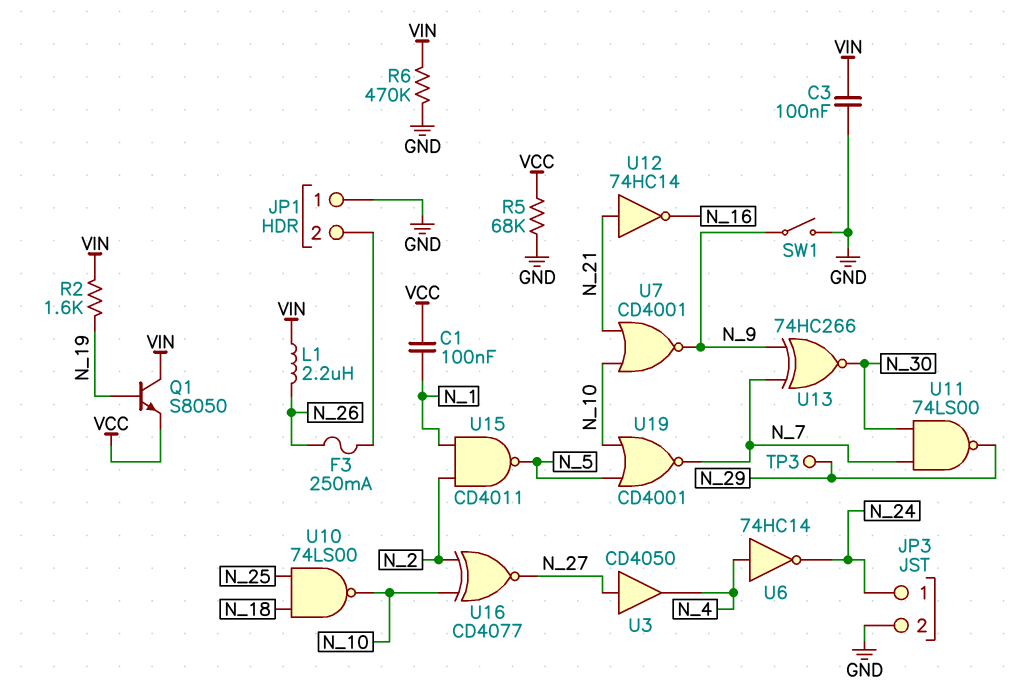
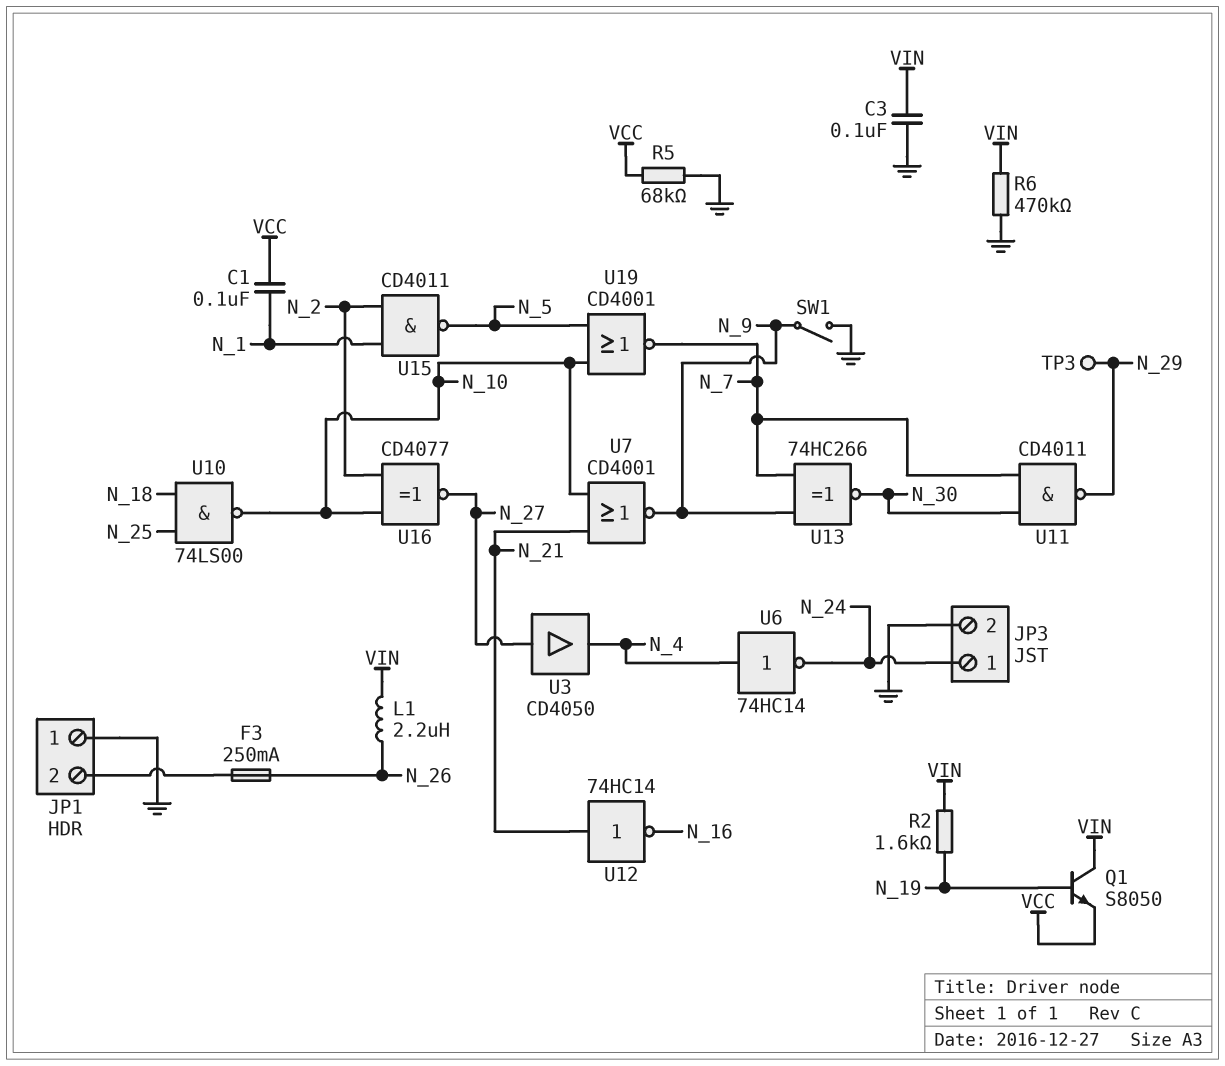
U11: NAND 74LS00 (in N_7, in N_30, out N_29) -> NAND CD4011 (in N_7, in N_30, out N_29)

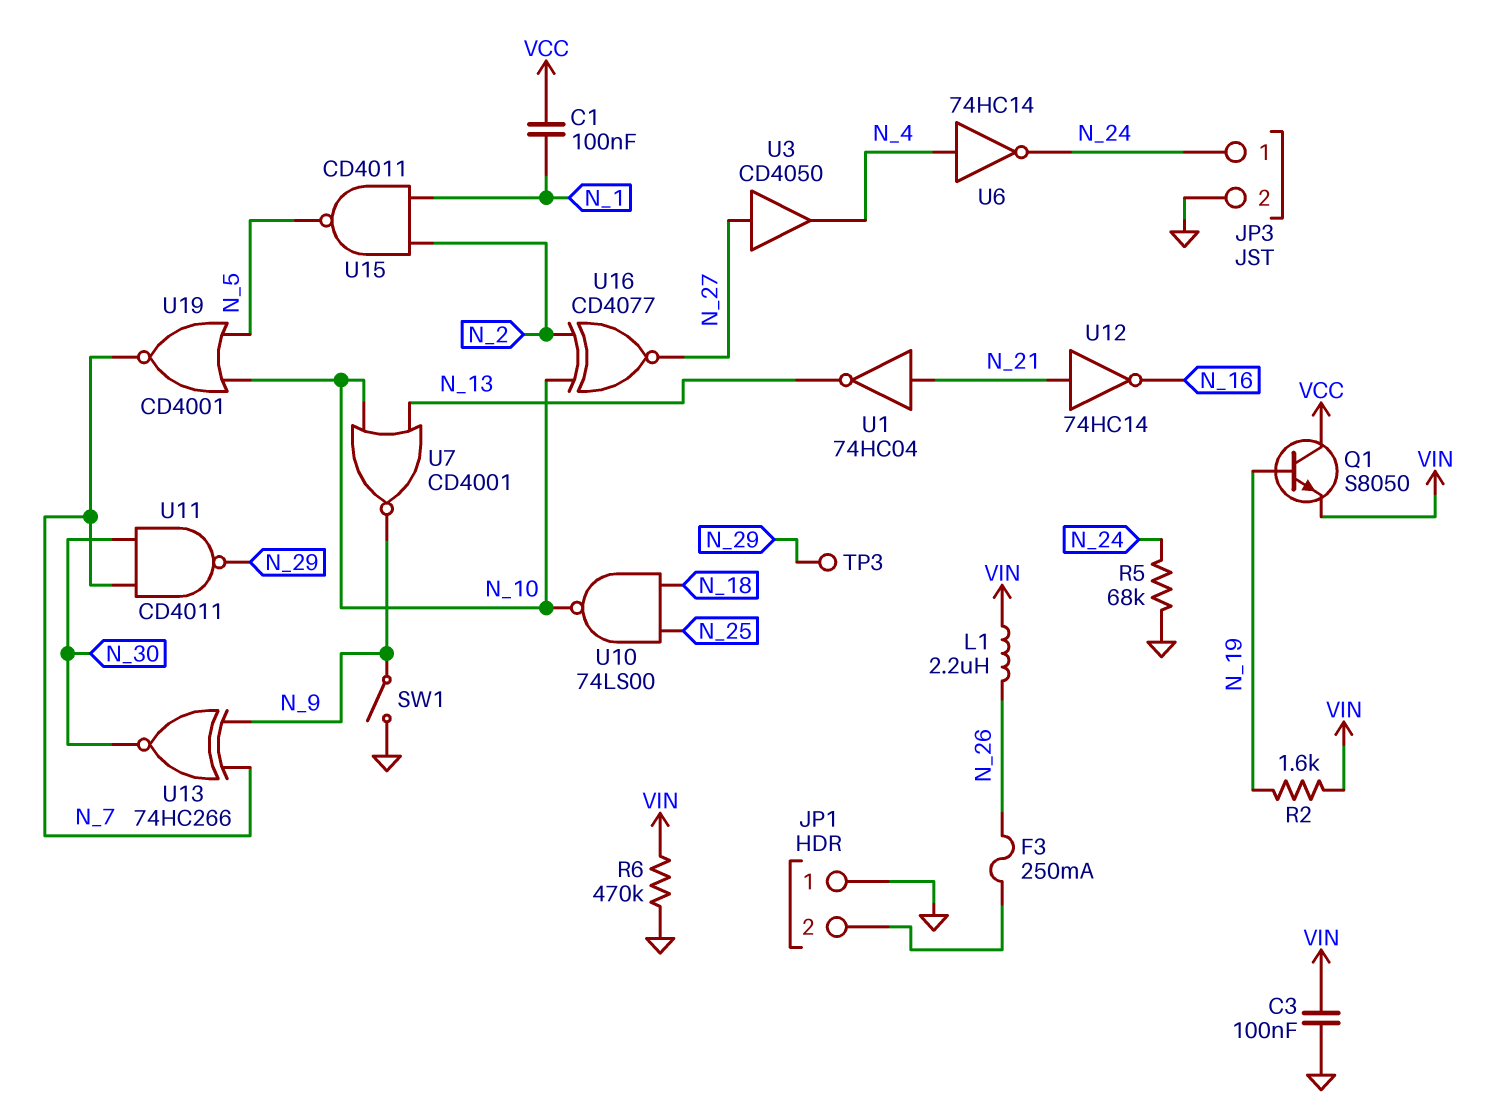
Q1: NPN S8050 (B N_19, C VIN, E VCC) -> NPN S8050 (B N_19, C VCC, E VIN)
R5: 68k (GND, VCC) -> 68k (GND, N_24)
U1: none -> NOT 74HC04 (in N_21, out N_13)
U7: NOR CD4001 (in N_10, in N_21, out N_9) -> NOR CD4001 (in N_10, in N_13, out N_9)

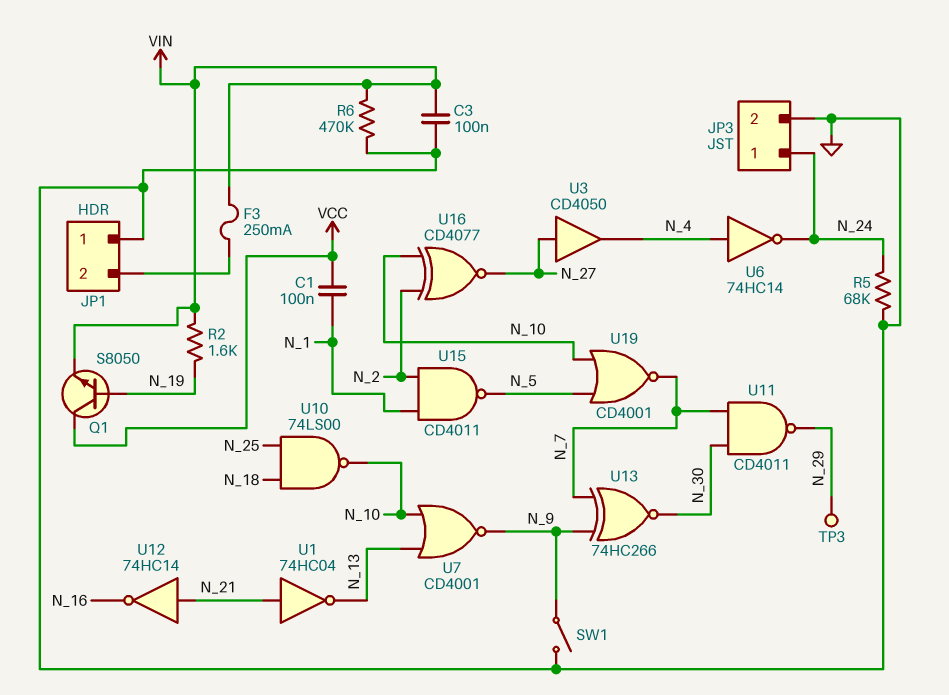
F3: 250mA (JP1/2, N_26) -> 250mA (JP1/2, VIN)
L1: 2.2uH (N_26, VIN) -> none

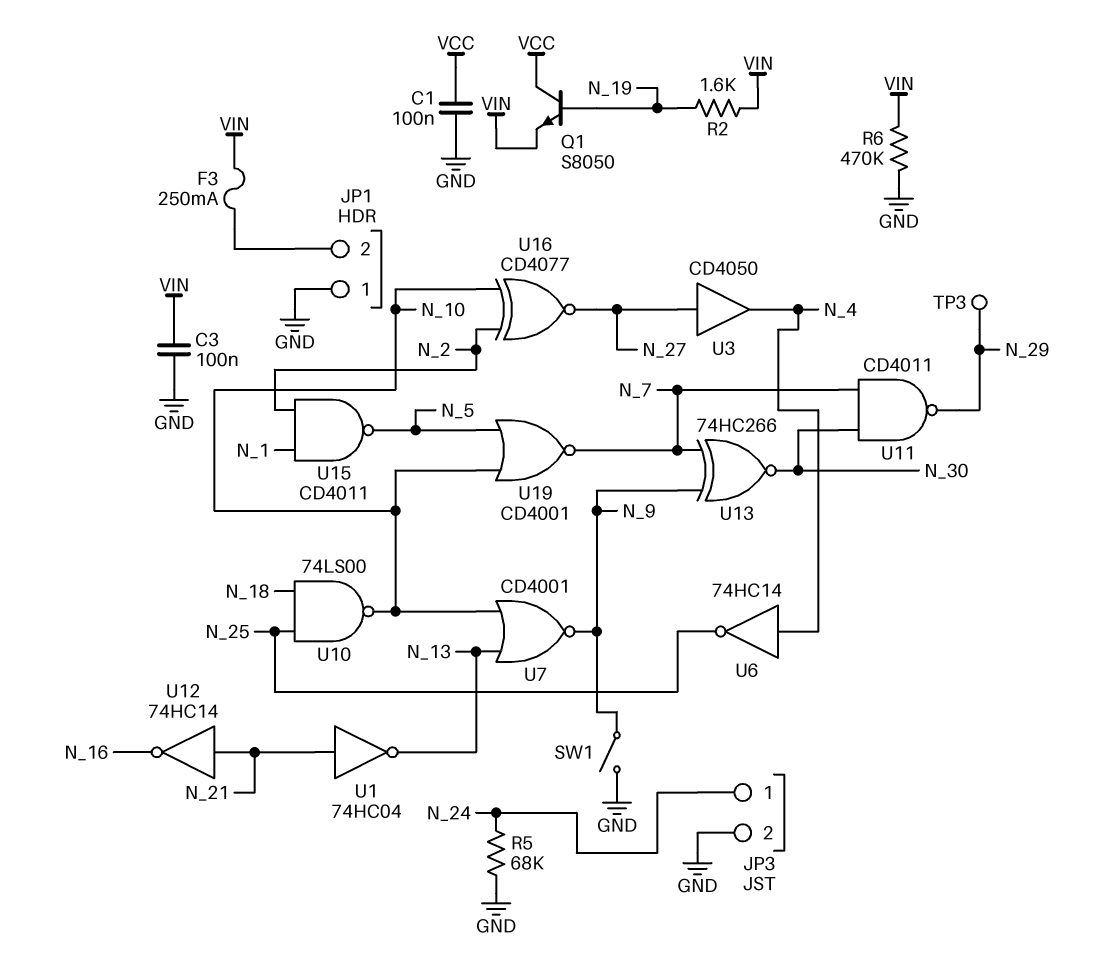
C1: 100nF (N_1, VCC) -> 100nF (GND, VCC)
U6: NOT 74HC14 (in N_4, out N_24) -> NOT 74HC14 (in N_4, out N_25)

